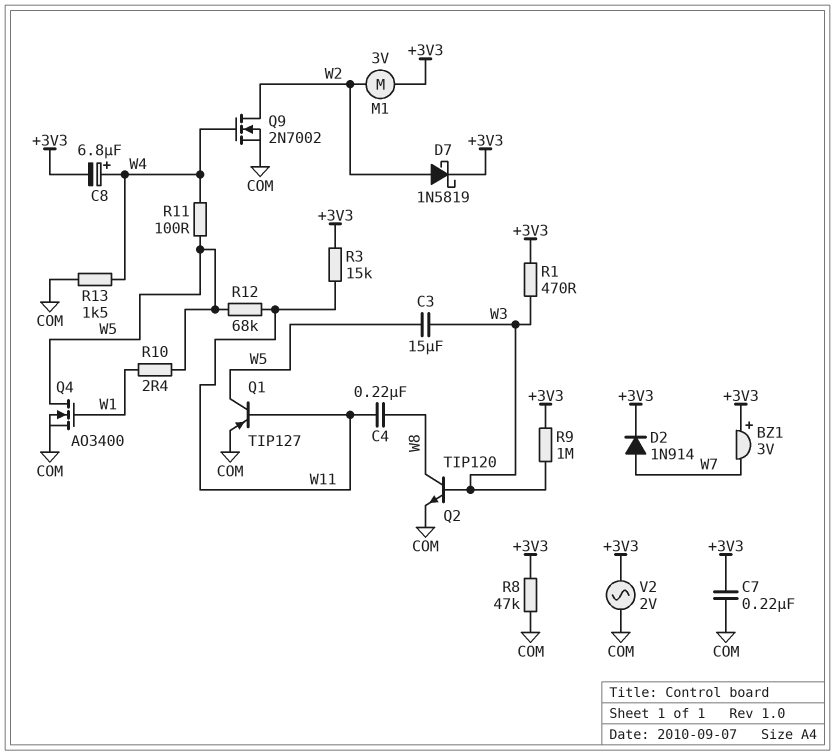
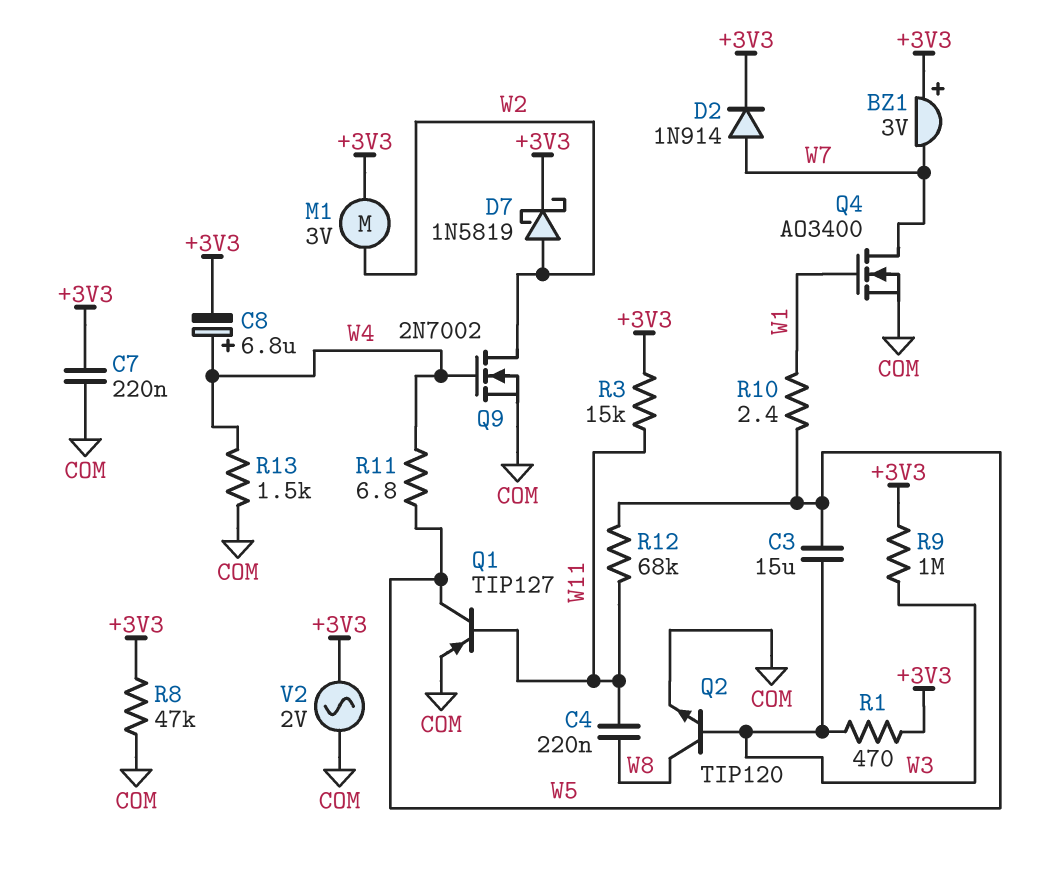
Q4: NMOS AO3400 (G W1, D W5, S COM) -> NMOS AO3400 (G W1, D W7, S COM)
R11: 100 (W4, W5) -> 6.8 (W4, W5)

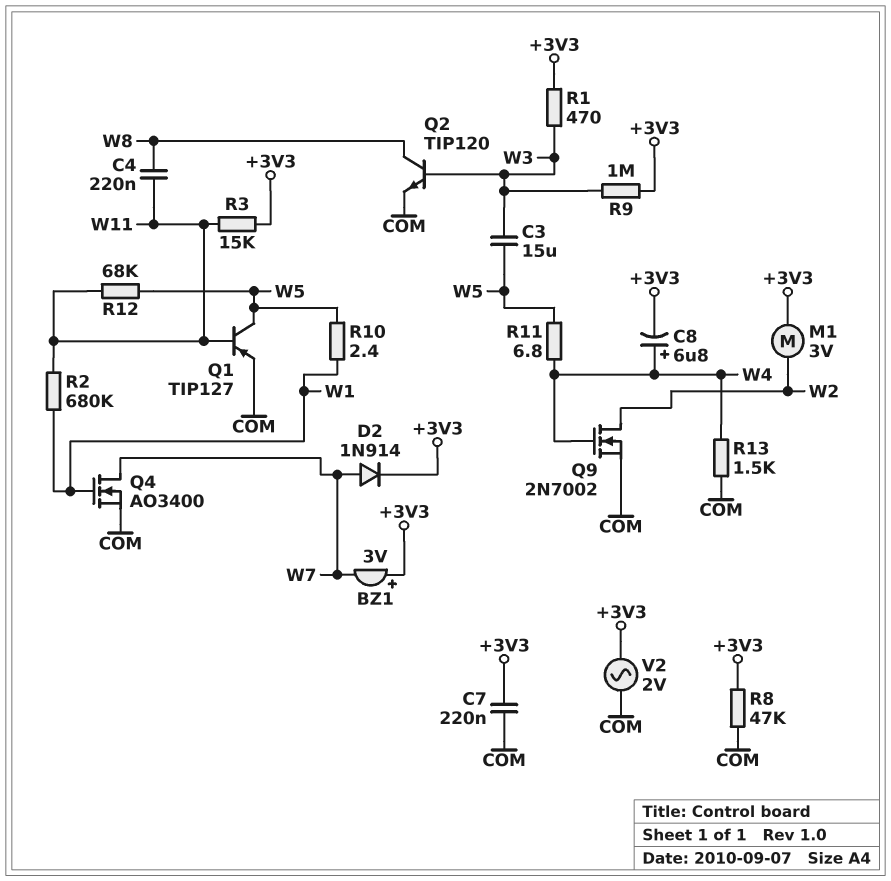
D7: schottky 1N5819 (A W2, K +3V3) -> none
R2: none -> 680k (W1, W11)

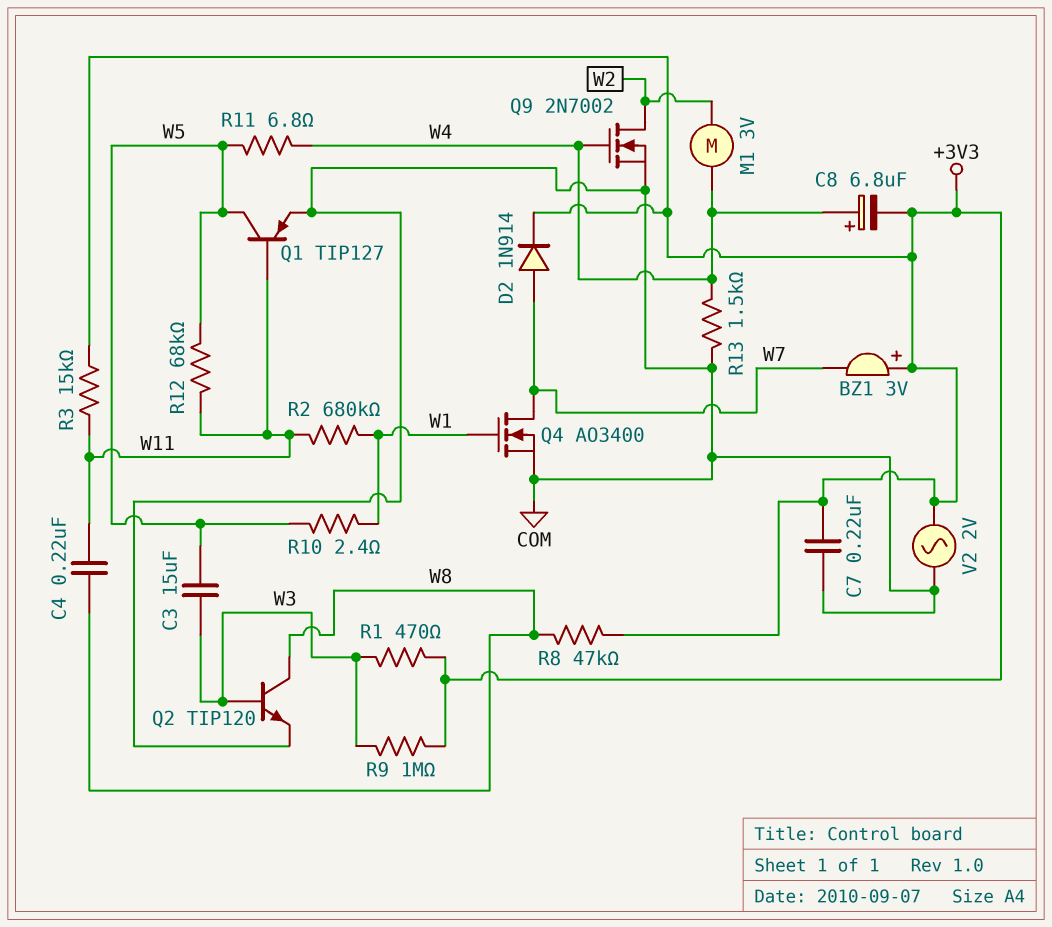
M1: motor 3V (+3V3, W2) -> motor 3V (W2, W4)
R8: 47k (+3V3, COM) -> 47k (+3V3, W8)

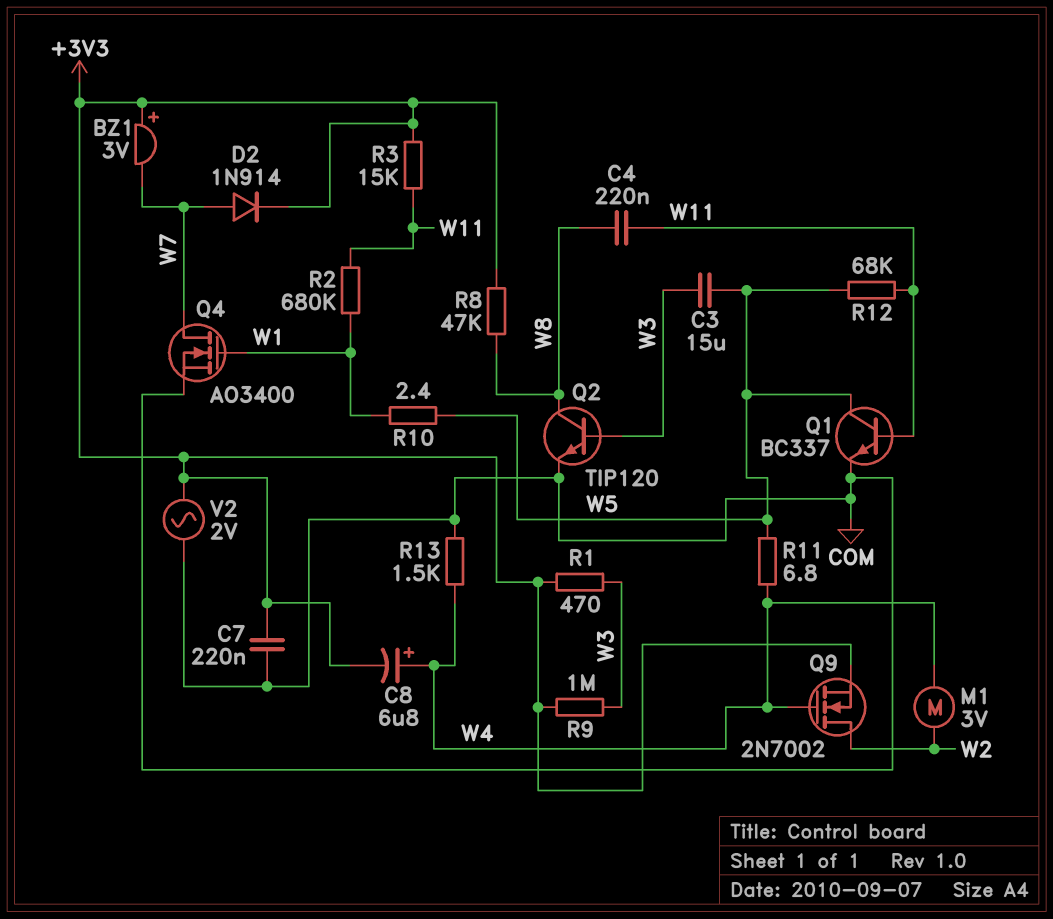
Q1: PNP TIP127 (B W11, C W5, E COM) -> NPN BC337 (B W11, C W5, E COM)
Q9: NMOS 2N7002 (G W4, D W2, S COM) -> NMOS 2N7002 (G W4, D W2, S +3V3)

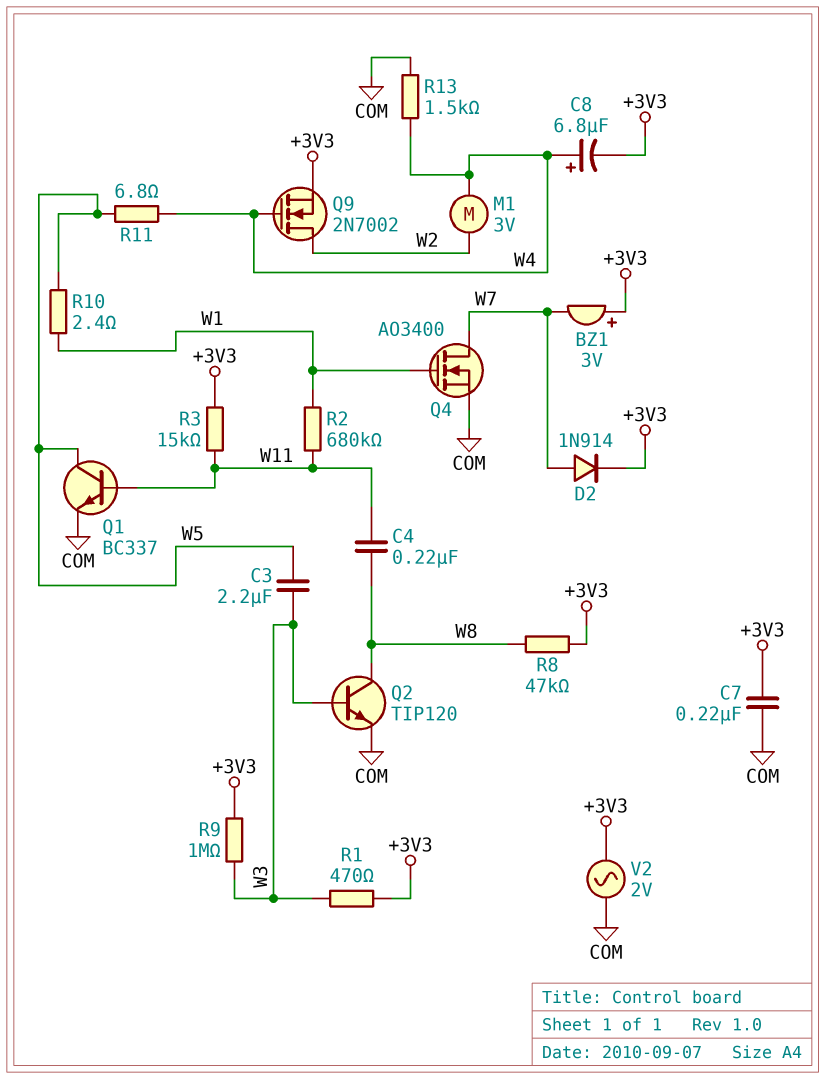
C3: 15uF (W3, W5) -> 2.2uF (W3, W5)
R12: 68k (W5, W11) -> none

